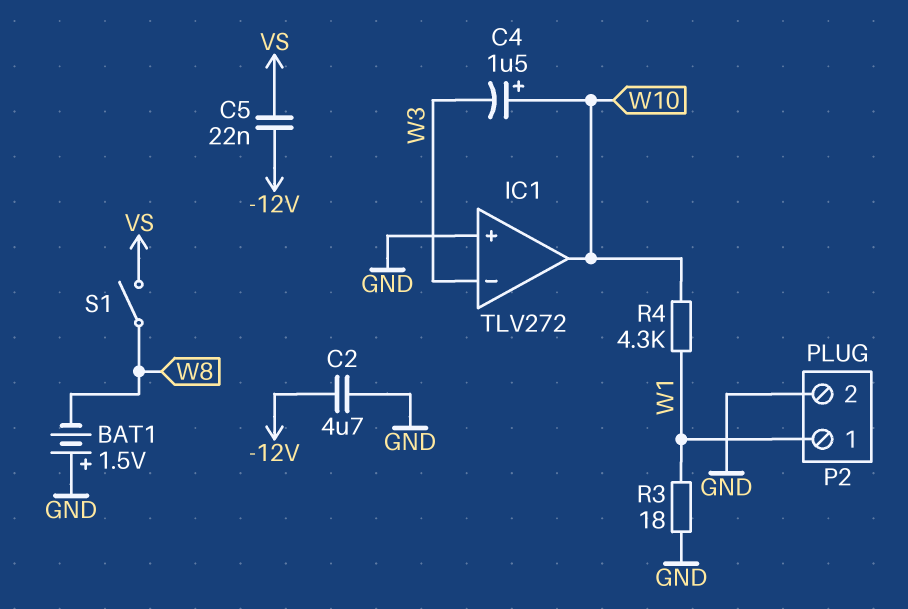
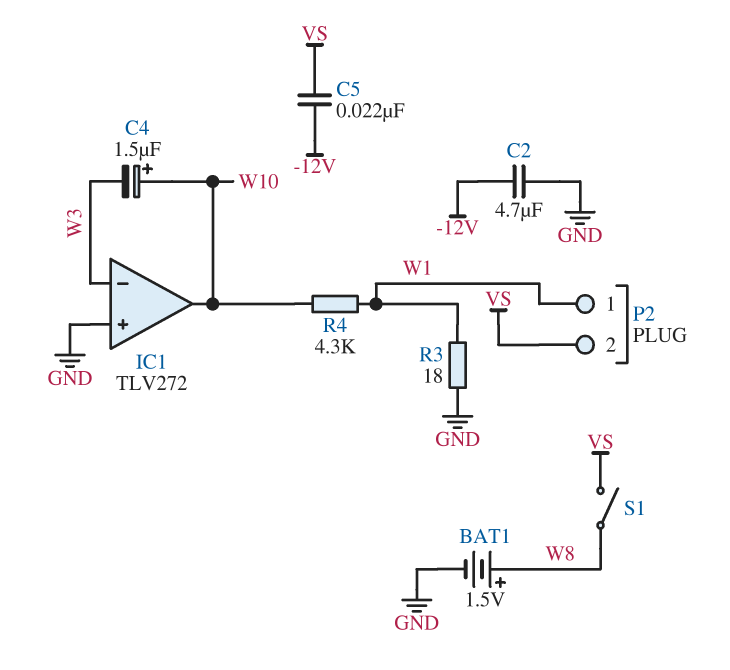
BAT1: 1.5V (plus GND, minus W8) -> 1.5V (plus W8, minus GND)
P2 pin 2: GND -> VS

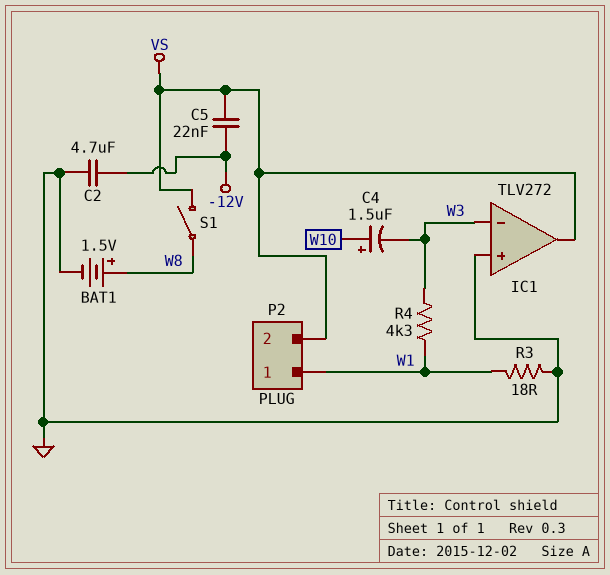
IC1 pin out: W10 -> VS
R4: 4.3k (W1, W10) -> 4.3k (W1, W3)

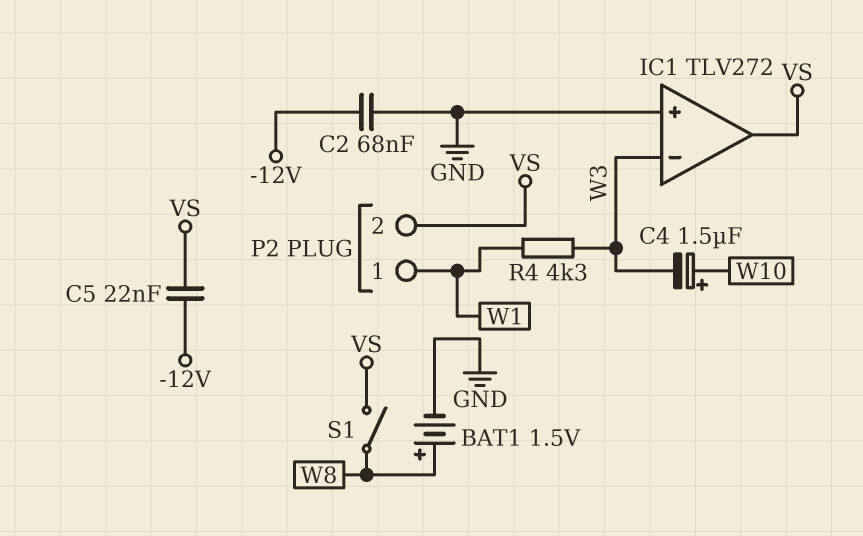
C2: 4.7uF (-12V, GND) -> 68nF (-12V, GND)
R3: 18 (GND, W1) -> none

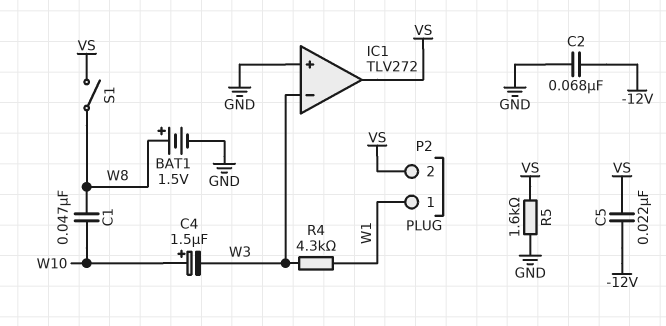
C1: none -> 47nF (W8, W10)
R5: none -> 1.6k (GND, VS)

